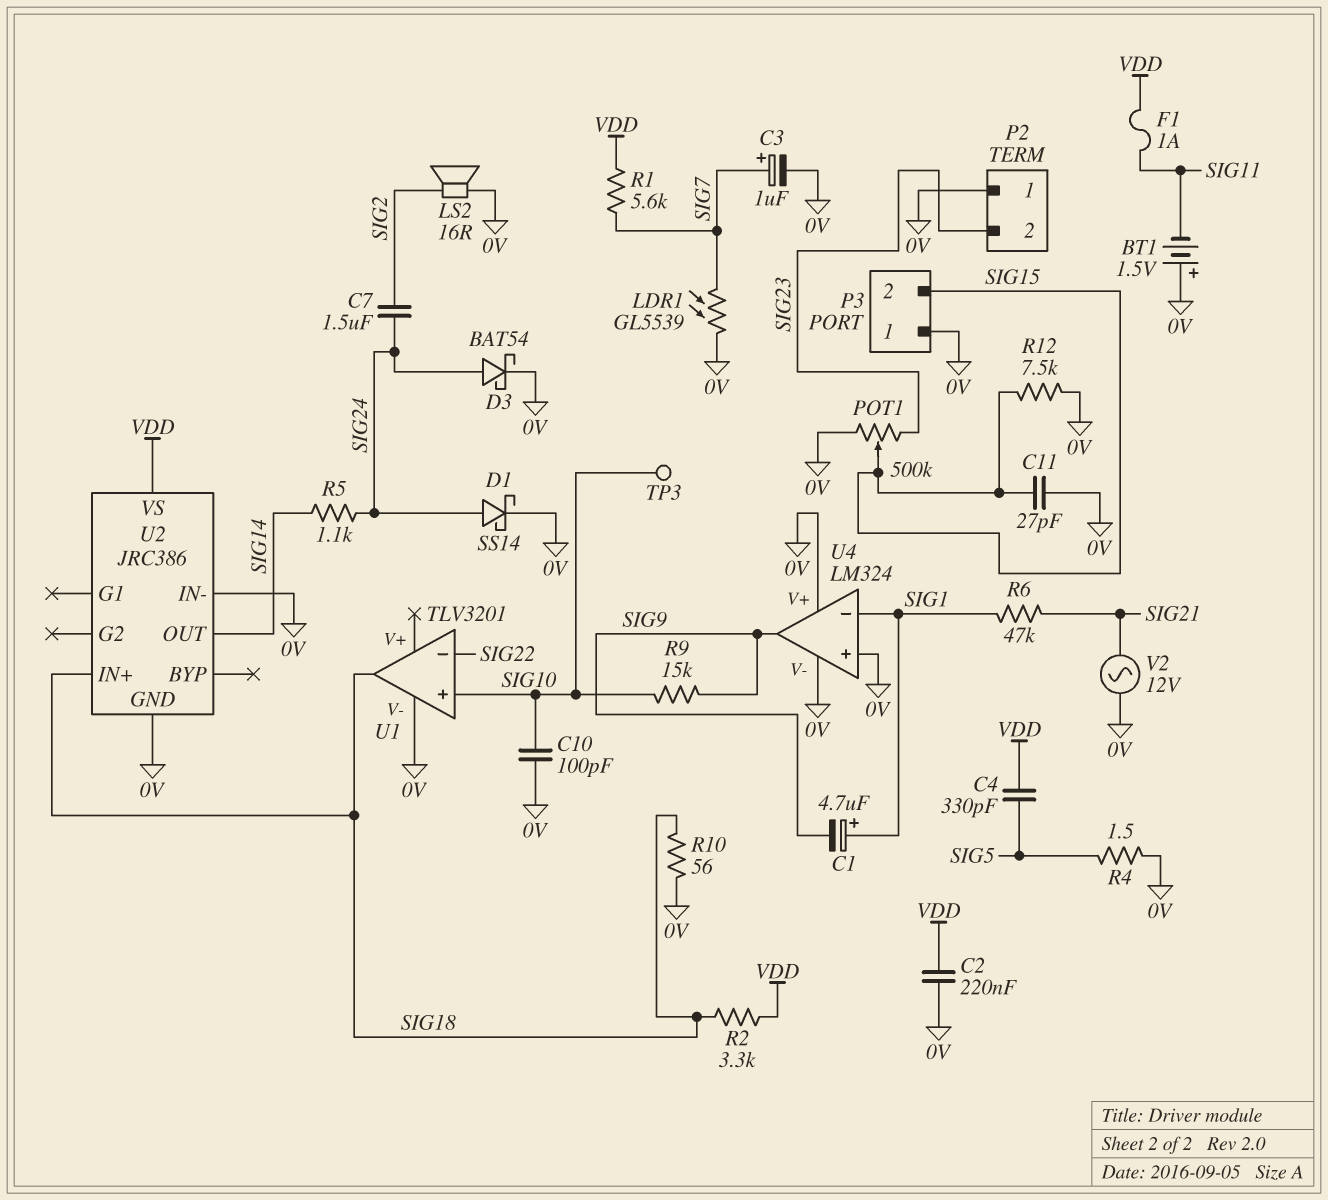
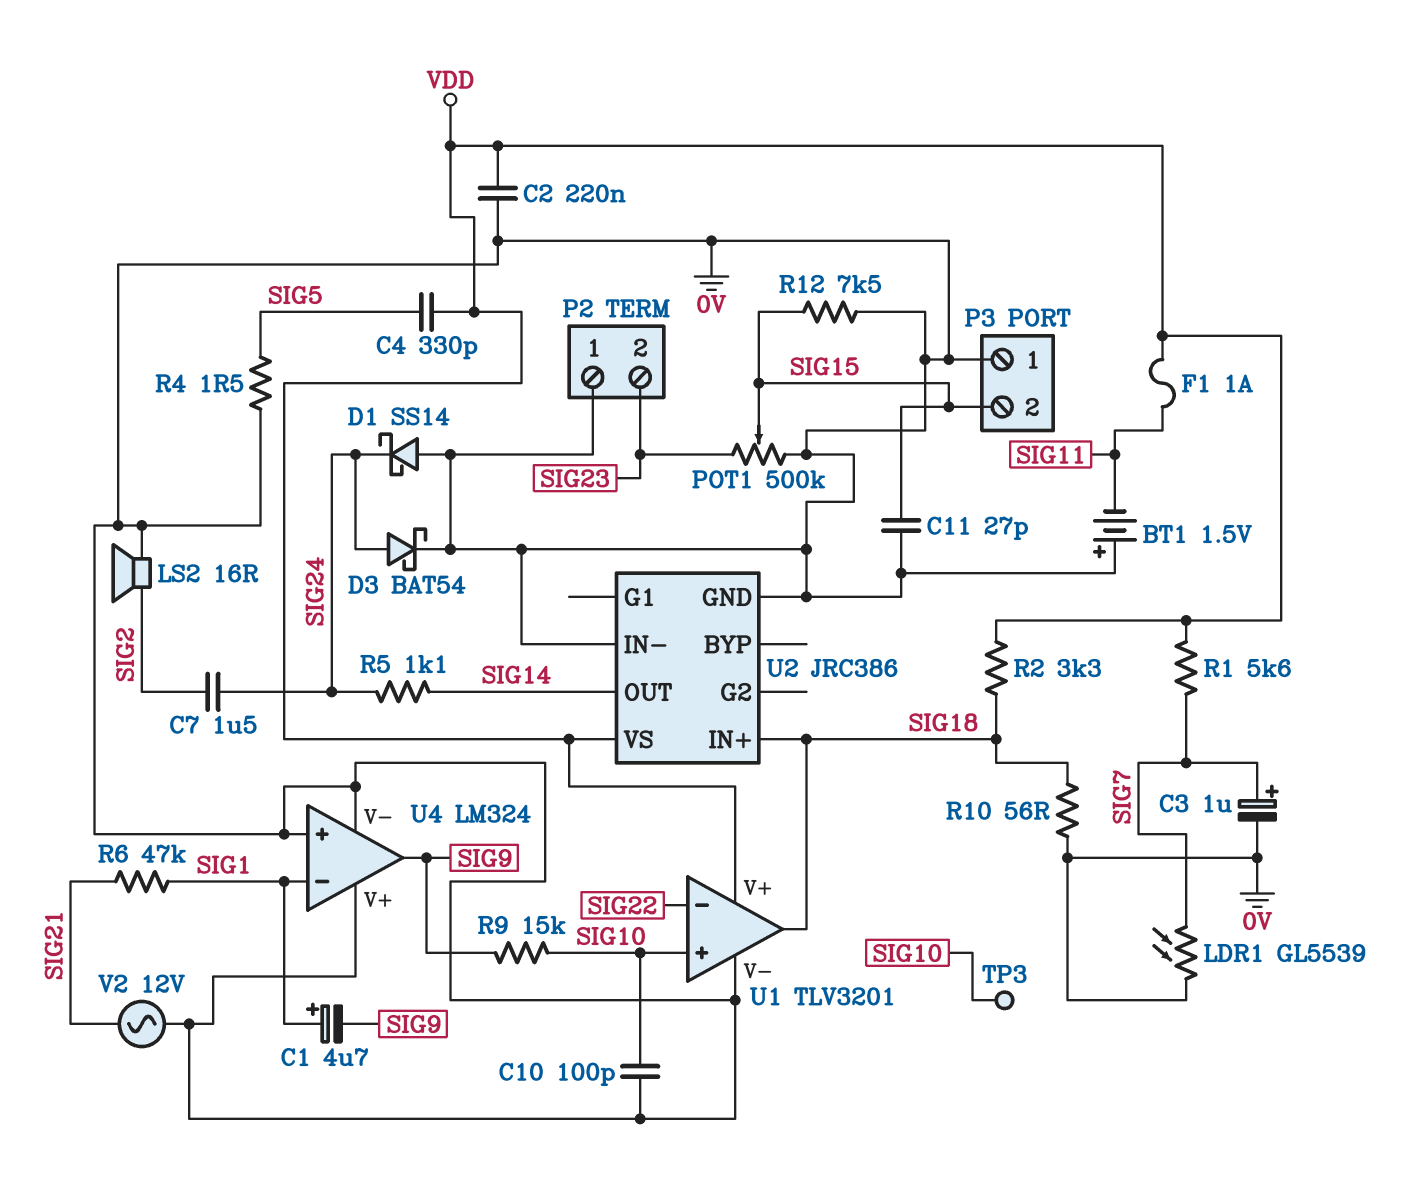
D1: schottky SS14 (A SIG24, K 0V) -> schottky SS14 (A 0V, K SIG24)
U1 pin V+: none -> VDD

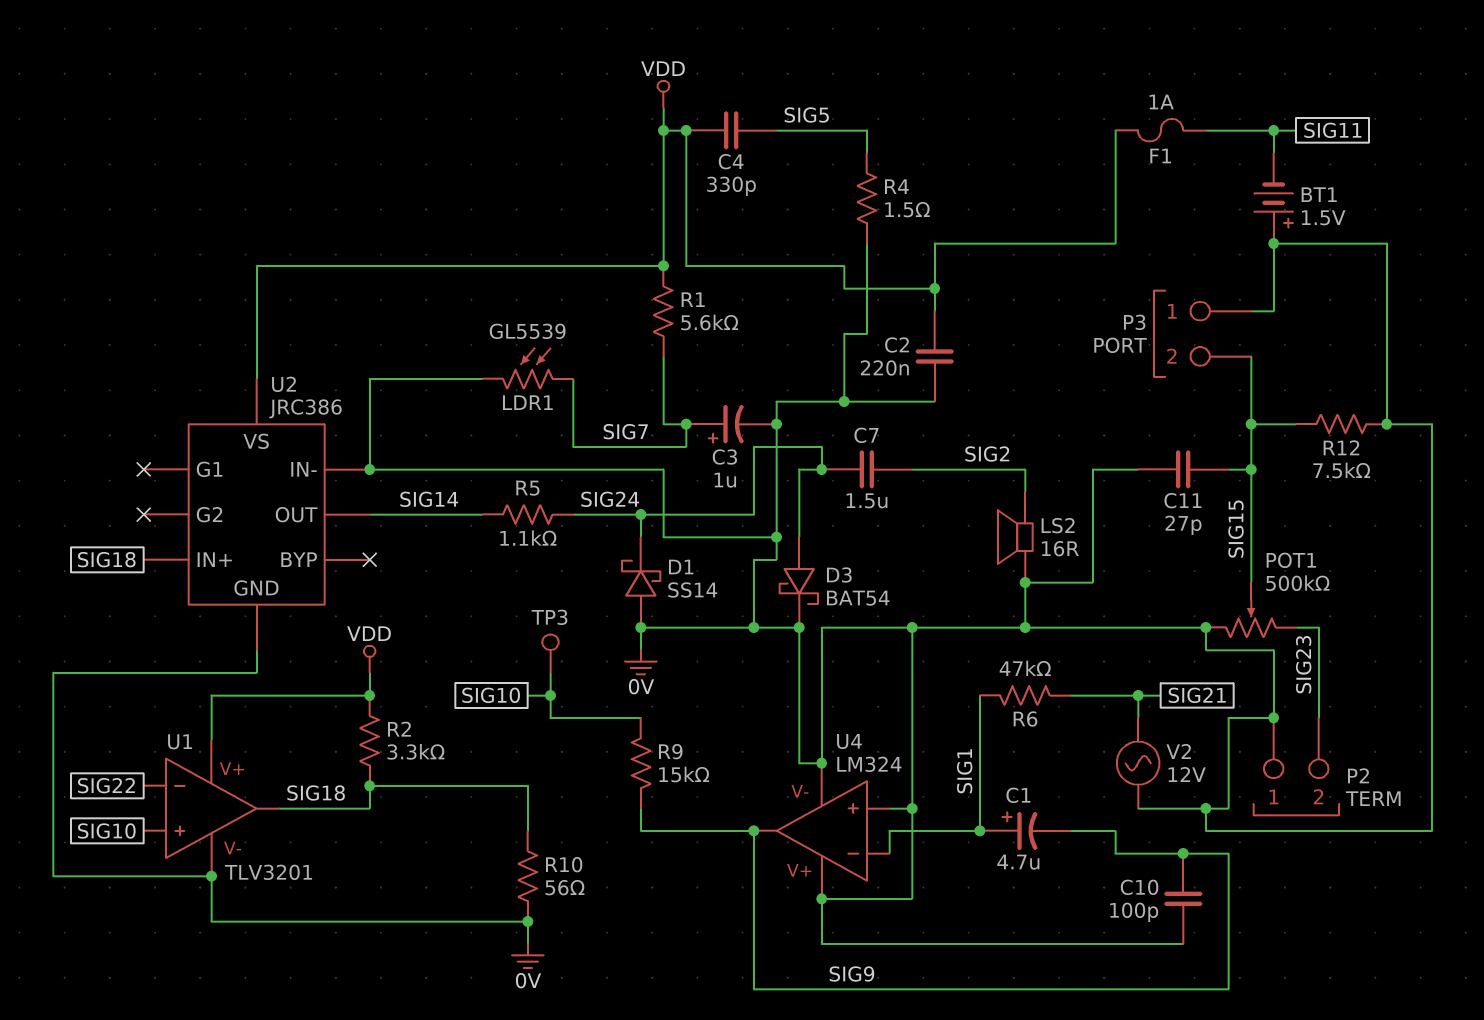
C10: 100pF (0V, SIG10) -> 100pF (0V, SIG9)

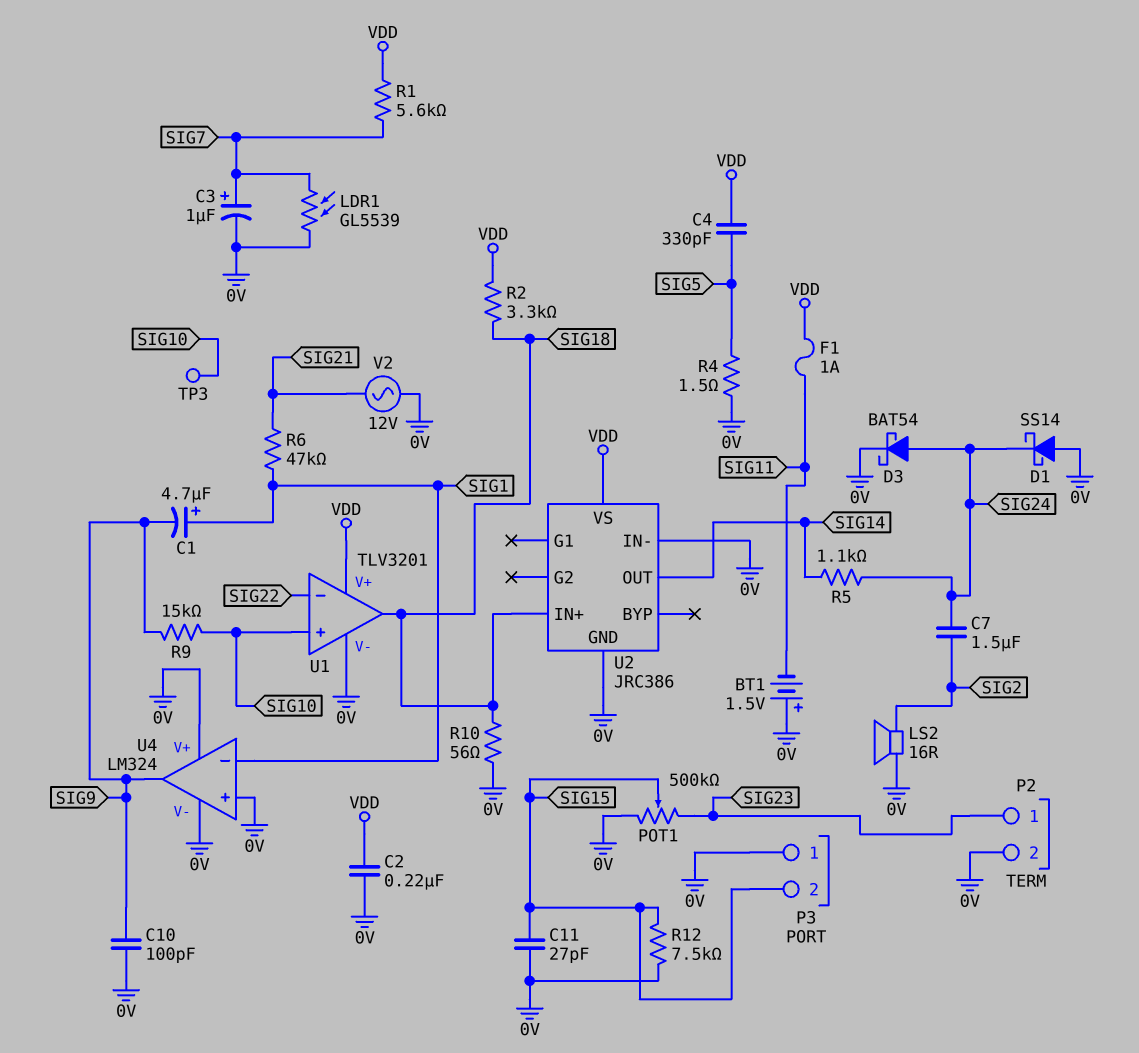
P2 pin 1: 0V -> SIG23
P2 pin 2: SIG23 -> 0V

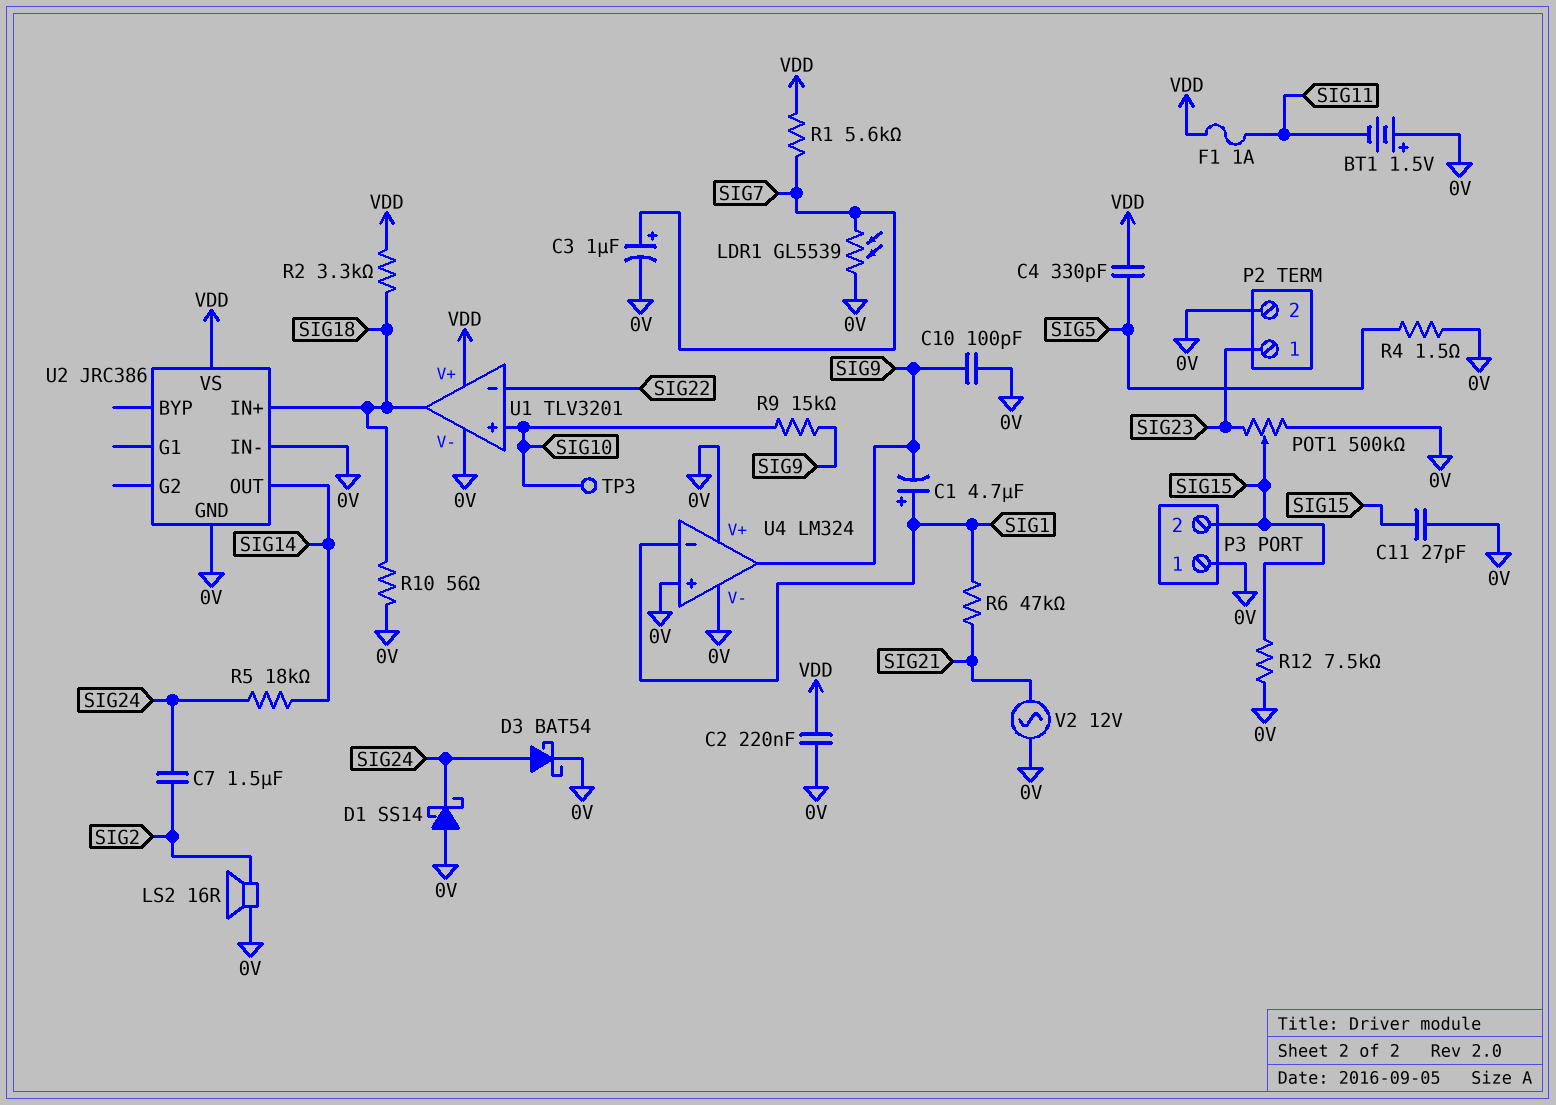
R5: 1.1k (SIG14, SIG24) -> 18k (SIG14, SIG24)

